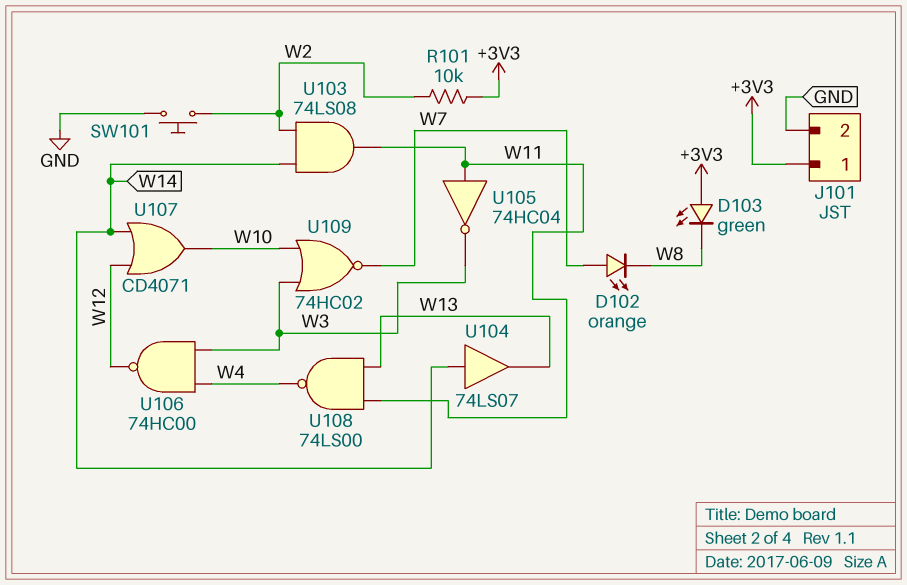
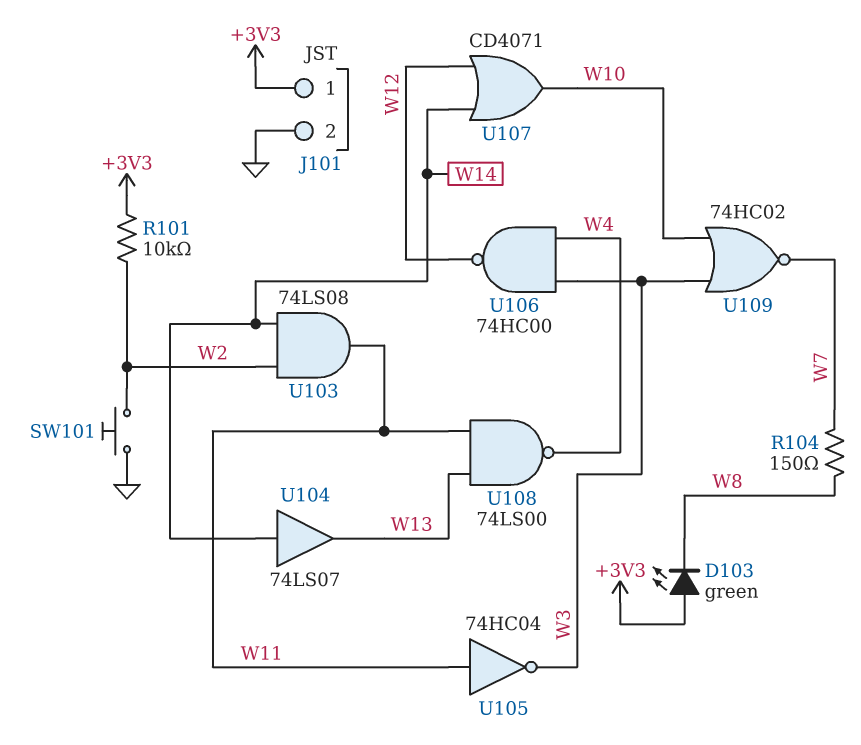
D102: LED orange (A W7, K W8) -> none
R104: none -> 150 (W7, W8)

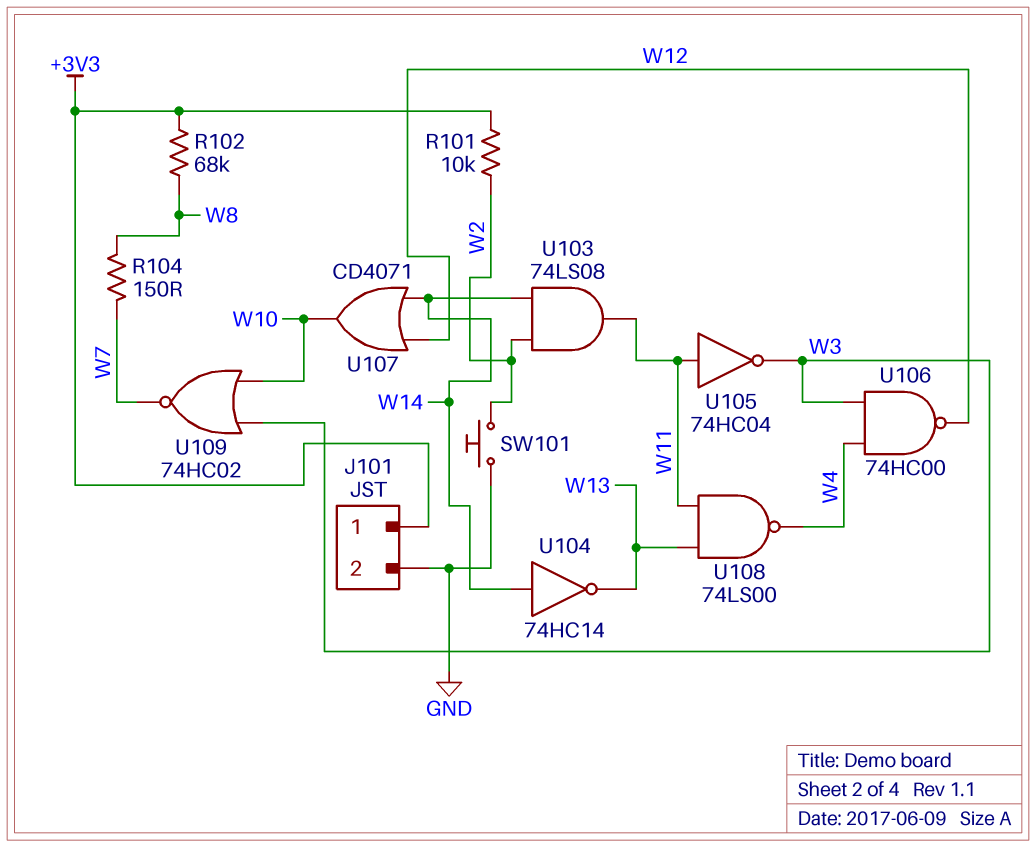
D103: LED green (A +3V3, K W8) -> none
R102: none -> 68k (+3V3, W8)
U104: buffer 74LS07 (in W14, out W13) -> NOT 74HC14 (in W14, out W13)

